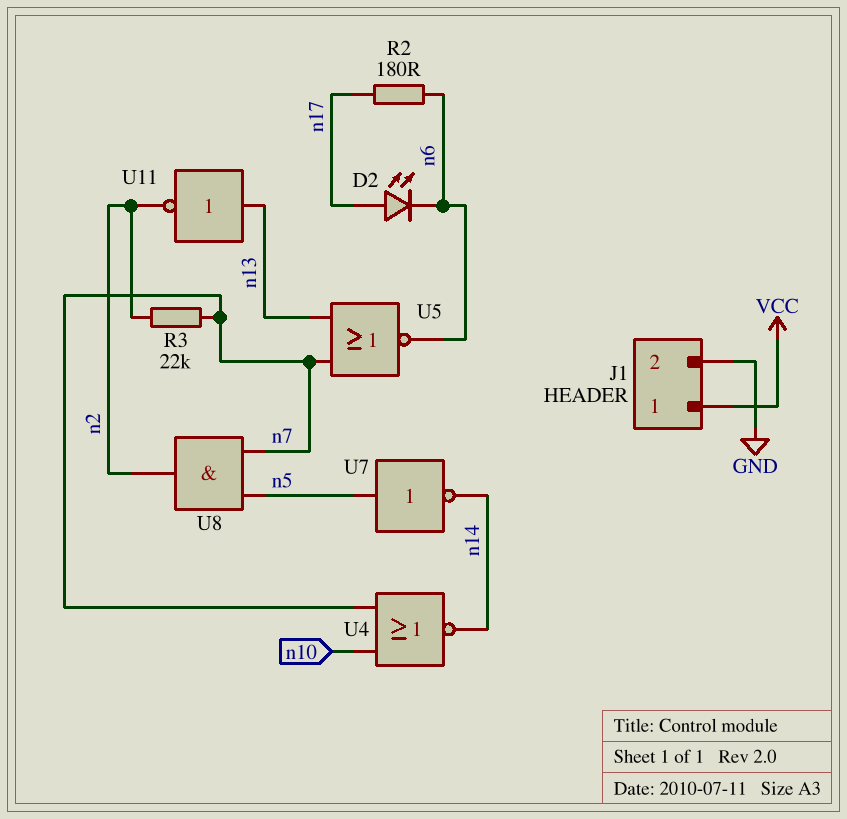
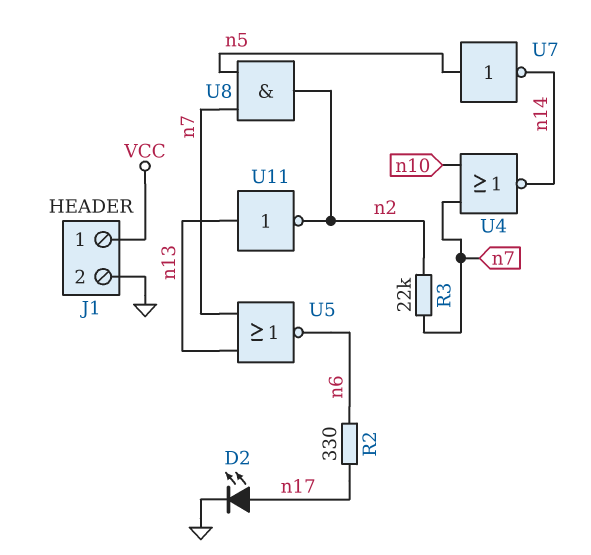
D2: LED (A n17, K n6) -> LED (A n17, K GND)
R2: 180 (n6, n17) -> 330 (n6, n17)

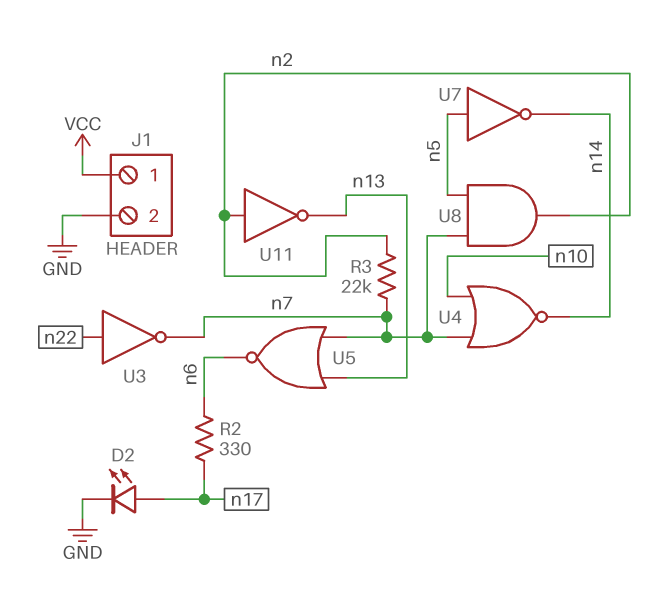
U3: none -> NOT (in n22, out n7)
U11: NOT (in n13, out n2) -> NOT (in n2, out n13)

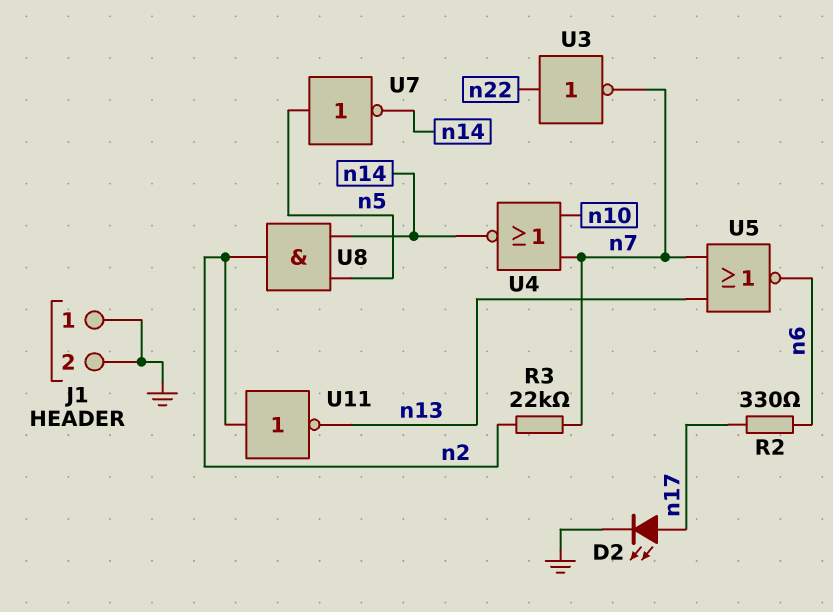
J1 pin 1: VCC -> GND
U8: AND (in n5, in n7, out n2) -> AND (in n5, in n14, out n2)

